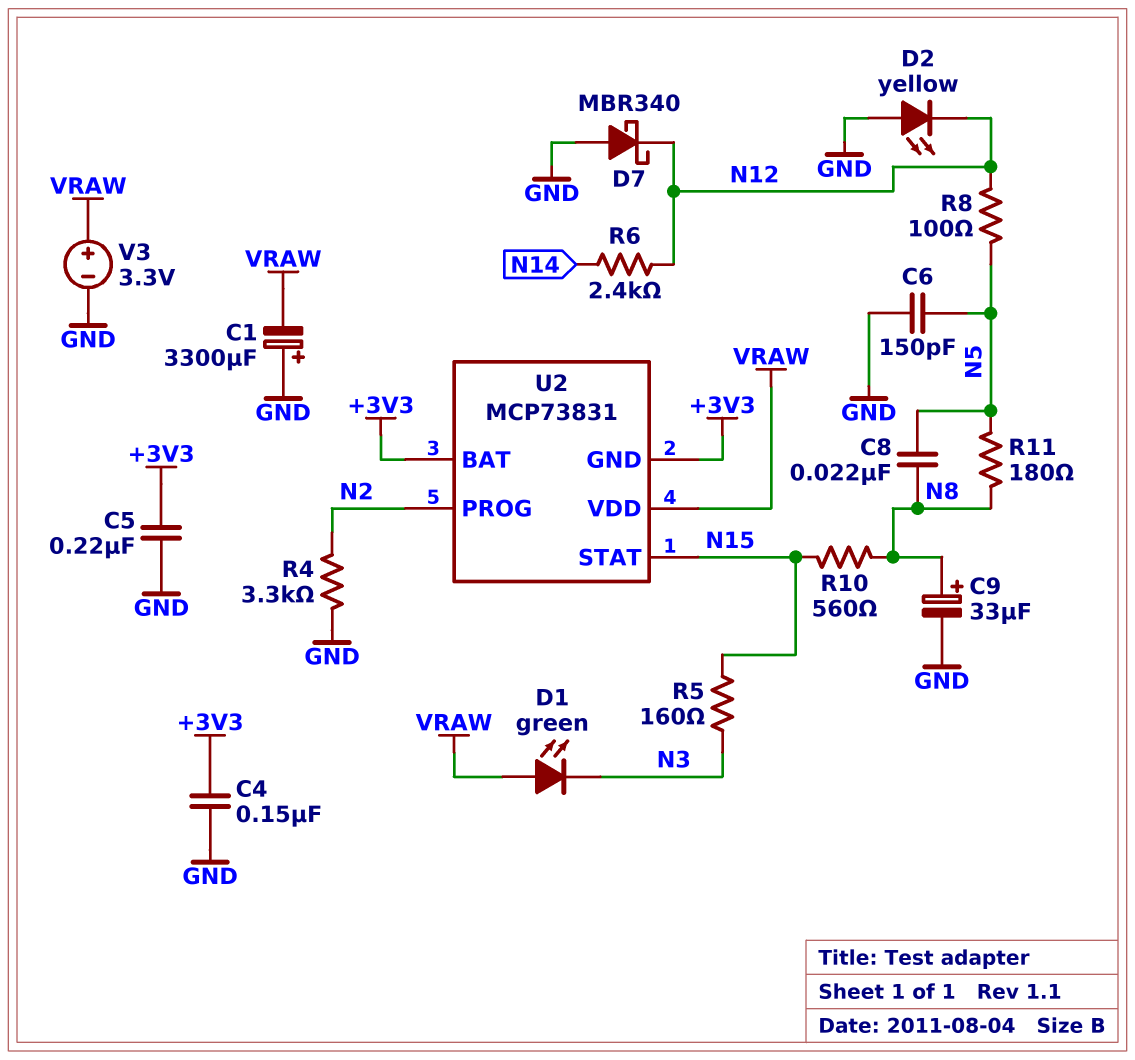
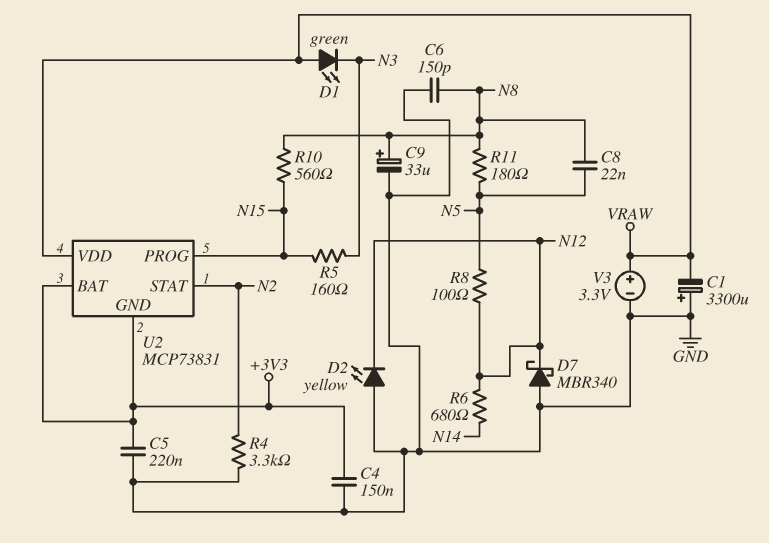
C6: 150pF (GND, N5) -> 150pF (GND, N8)
R6: 2.4k (N12, N14) -> 680 (N12, N14)
U2 pin PROG: N2 -> N15
U2 pin STAT: N15 -> N2

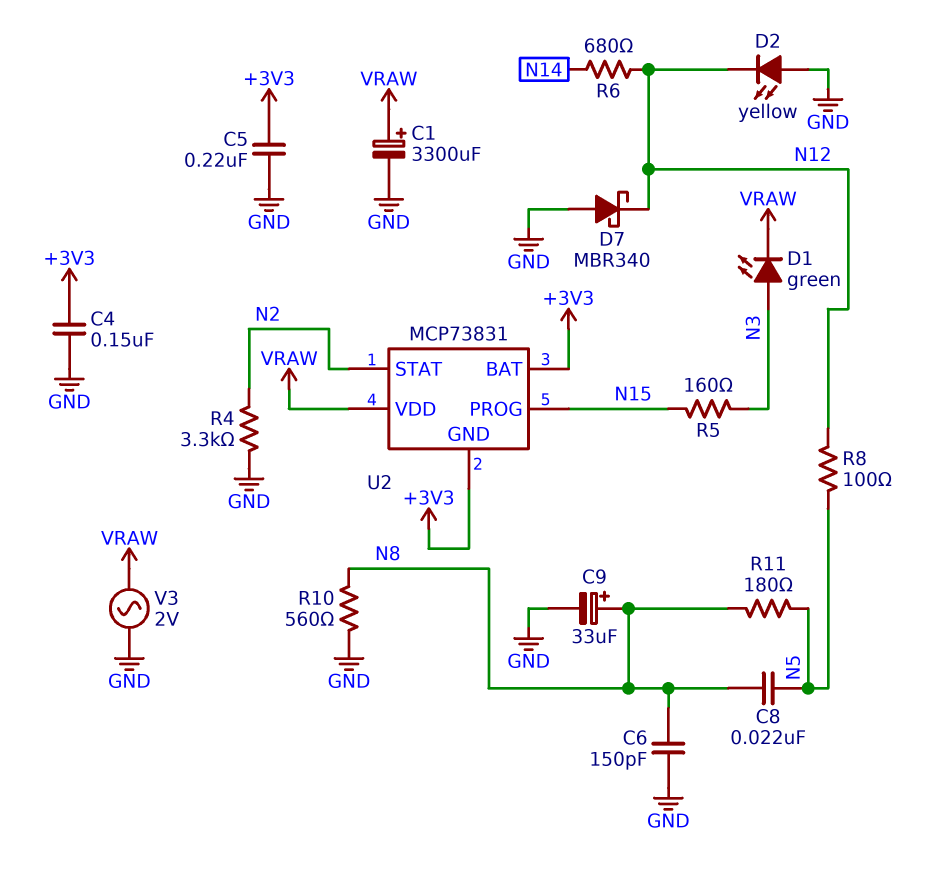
C1: 3300uF (plus GND, minus VRAW) -> 3300uF (plus VRAW, minus GND)
D1: LED green (A VRAW, K N3) -> LED green (A N3, K VRAW)
R10: 560 (N8, N15) -> 560 (GND, N8)
V3: 3.3V (plus VRAW, minus GND) -> AC 2V (GND, VRAW)

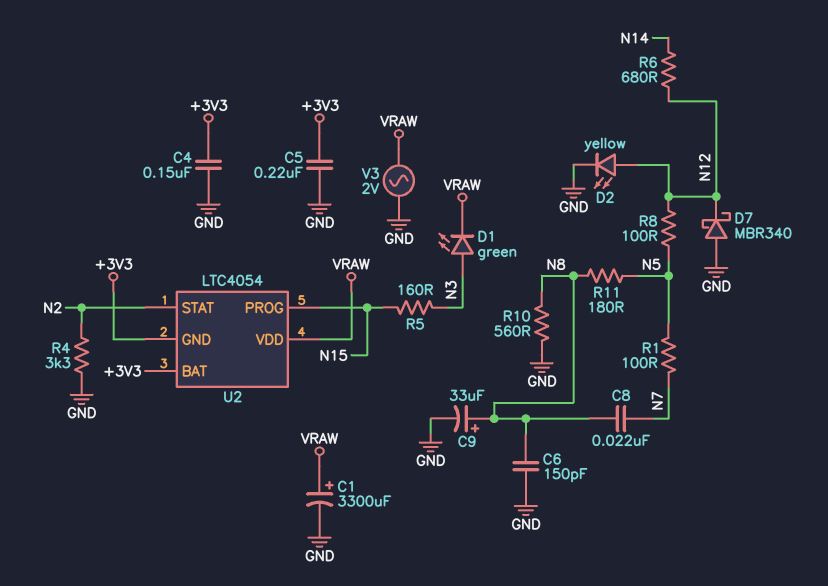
C8: 22nF (N5, N8) -> 22nF (N7, N8)
D2: LED yellow (A GND, K N12) -> LED yellow (A N12, K GND)
R1: none -> 100 (N5, N7)
U2: MCP73831 -> LTC4054

